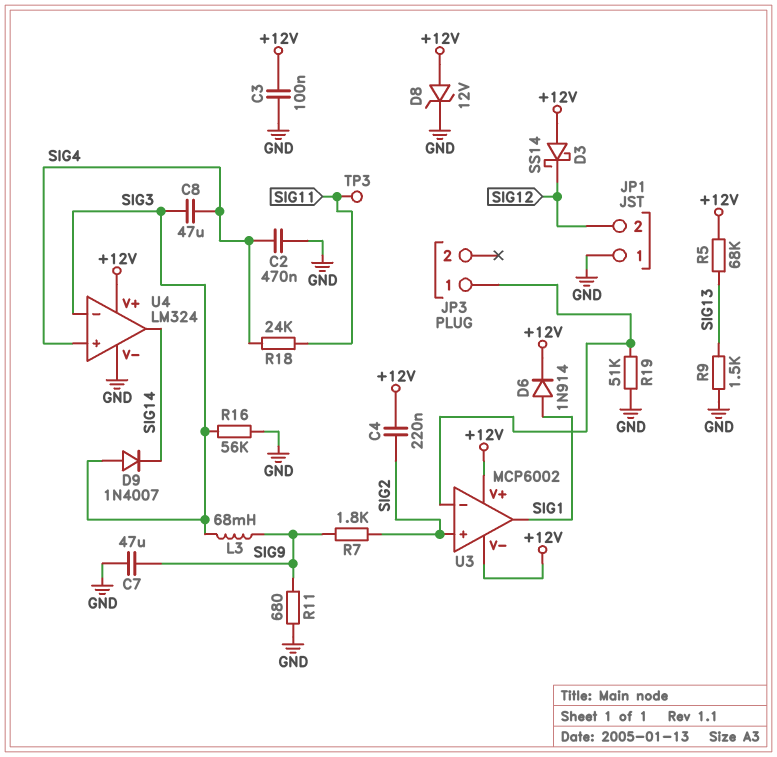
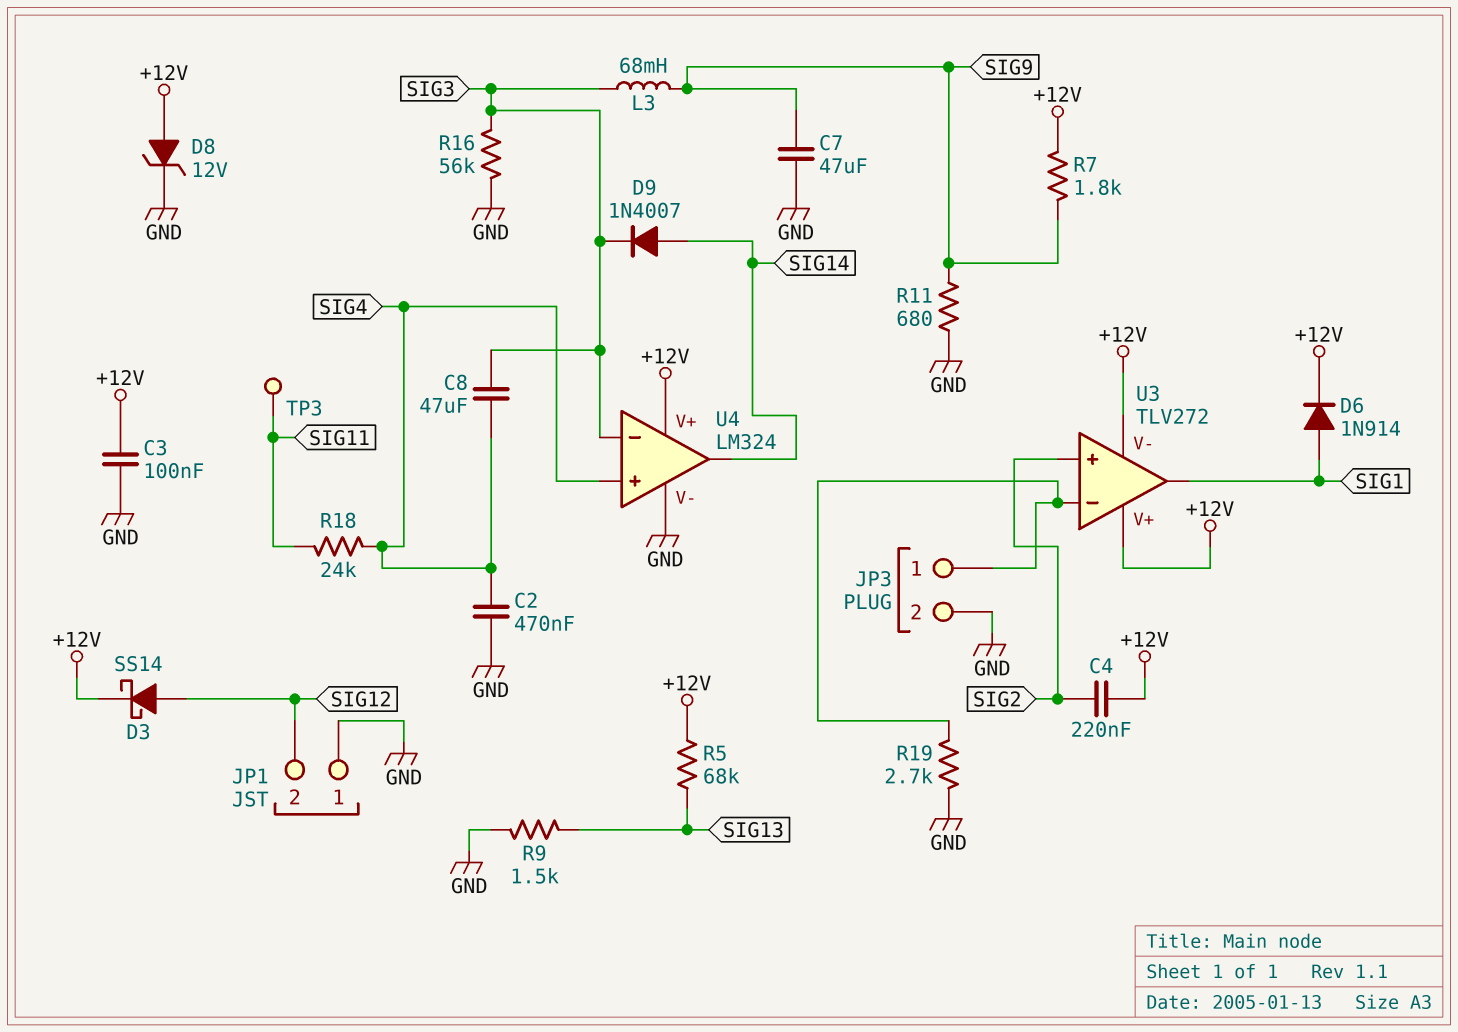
D3: schottky SS14 (A +12V, K SIG12) -> schottky SS14 (A SIG12, K +12V)
D9: diode 1N4007 (A SIG3, K SIG14) -> diode 1N4007 (A SIG14, K SIG3)
JP3 pin 2: none -> GND
R7: 1.8k (SIG2, SIG9) -> 1.8k (+12V, SIG9)
R19: 51k (GND, JP3/1) -> 2.7k (GND, JP3/1)
U3: MCP6002 -> TLV272

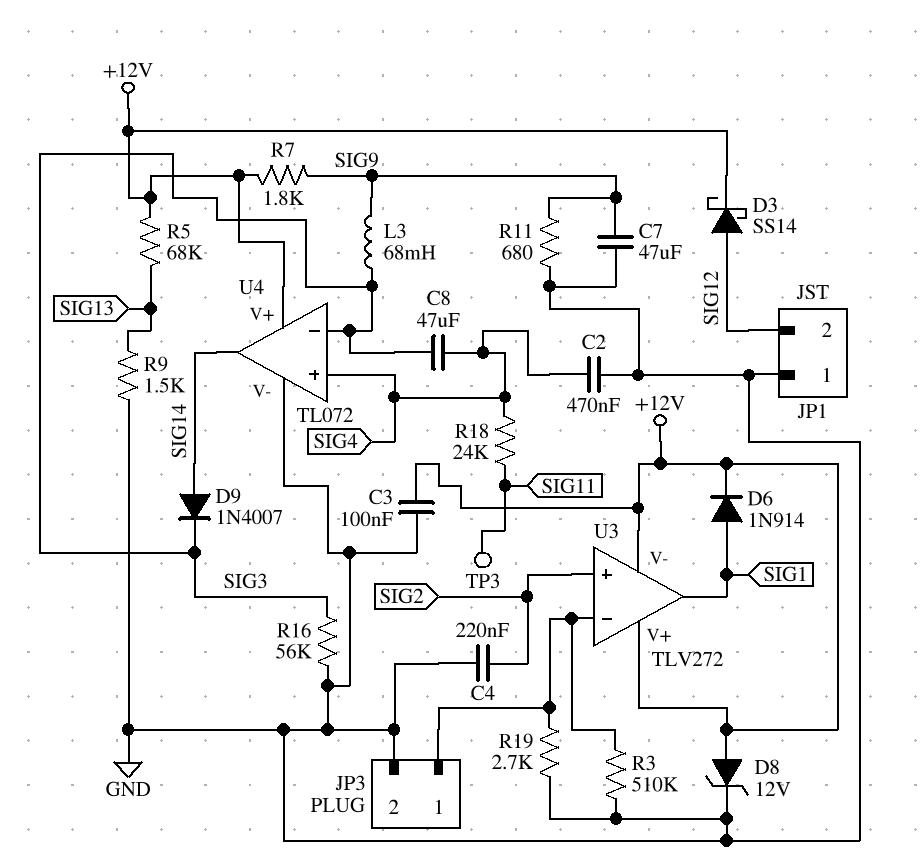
C4: 220nF (+12V, SIG2) -> 220nF (GND, SIG2)
R3: none -> 510k (GND, JP3/1)
U4: LM324 -> TL072

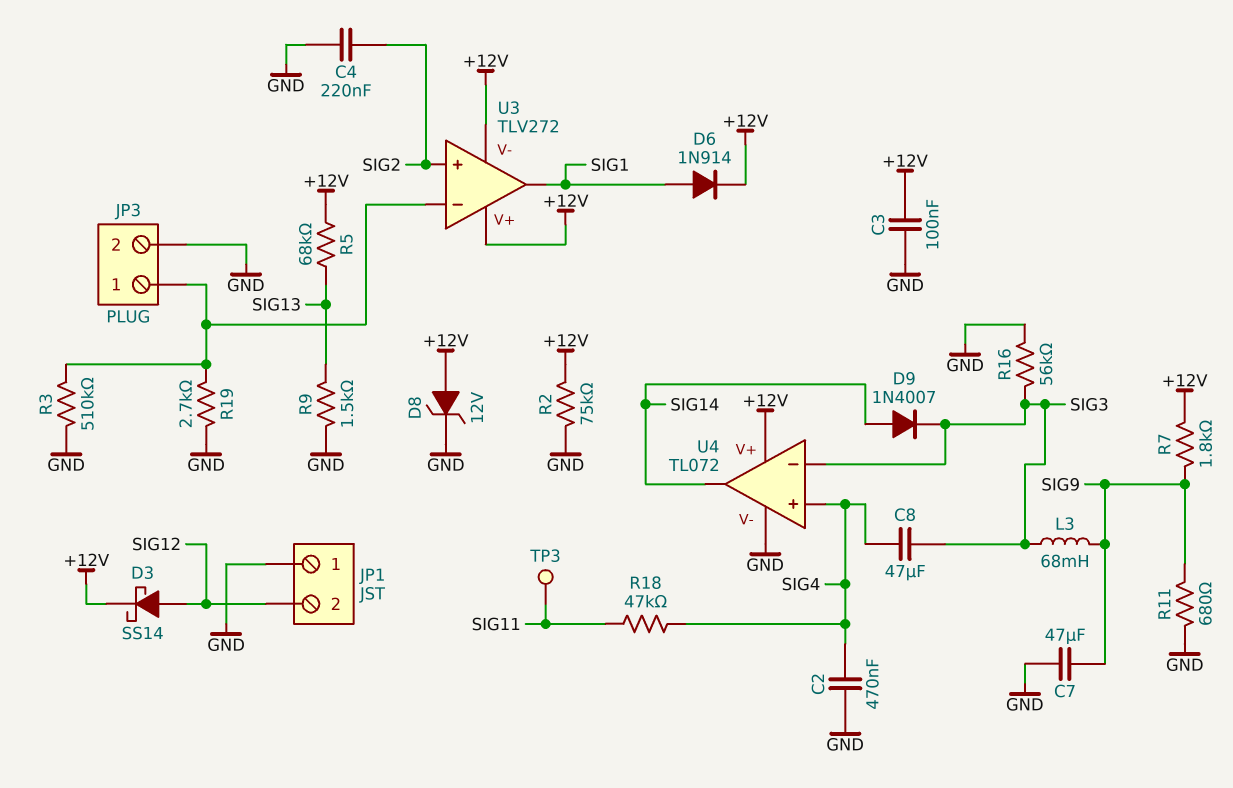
R2: none -> 75k (+12V, GND)
R18: 24k (SIG4, SIG11) -> 47k (SIG4, SIG11)

